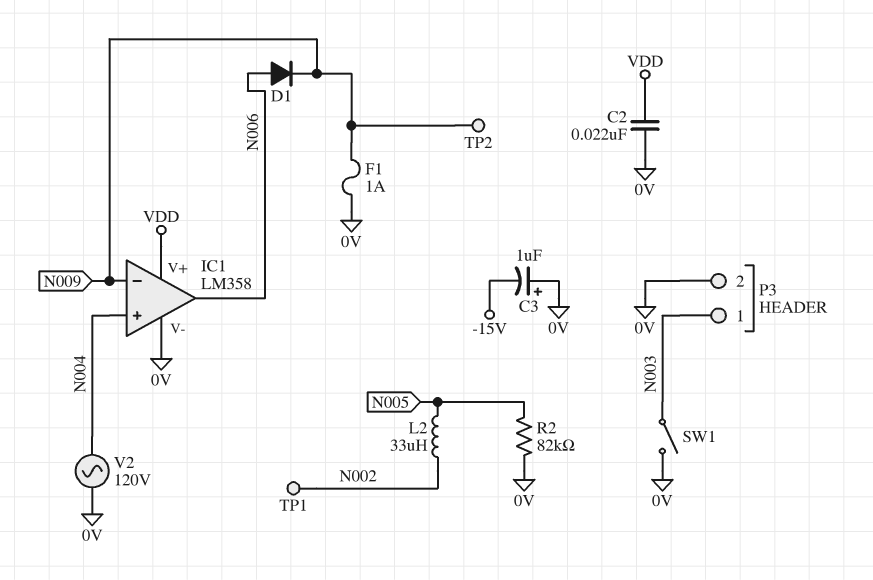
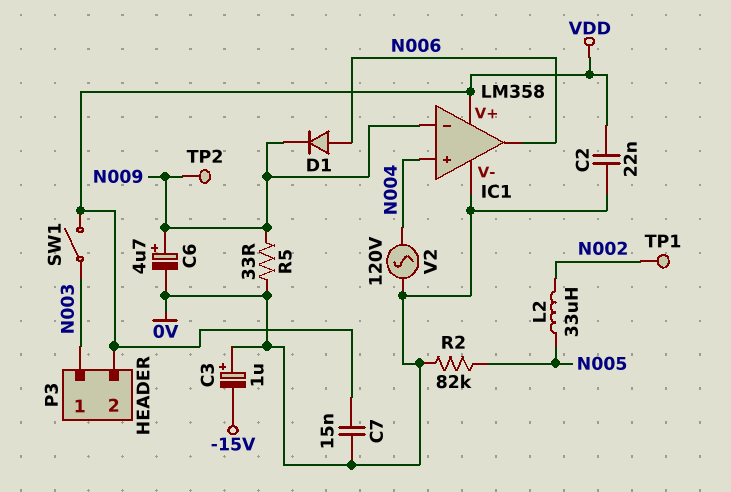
C6: none -> 4.7uF (plus N009, minus 0V)
C7: none -> 15nF (0V, VDD)
F1: 1A (0V, N009) -> none
P3 pin 2: 0V -> VDD
R5: none -> 33 (0V, N009)
SW1: switch (0V, N003) -> switch (N003, VDD)

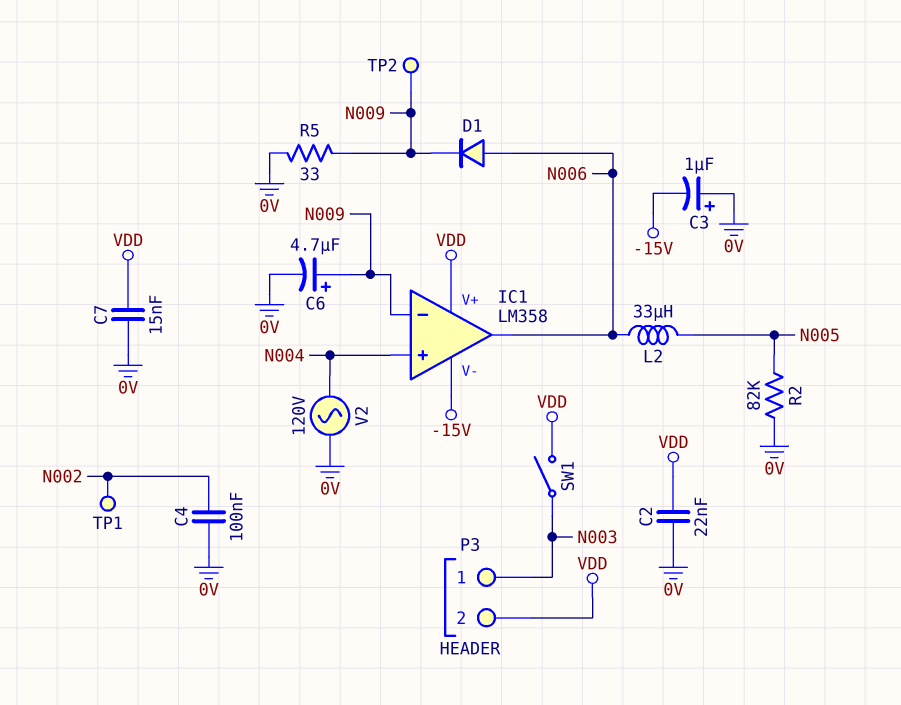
C4: none -> 100nF (0V, N002)
IC1 pin V-: 0V -> -15V
L2: 33uH (N002, N005) -> 33uH (N005, N006)

